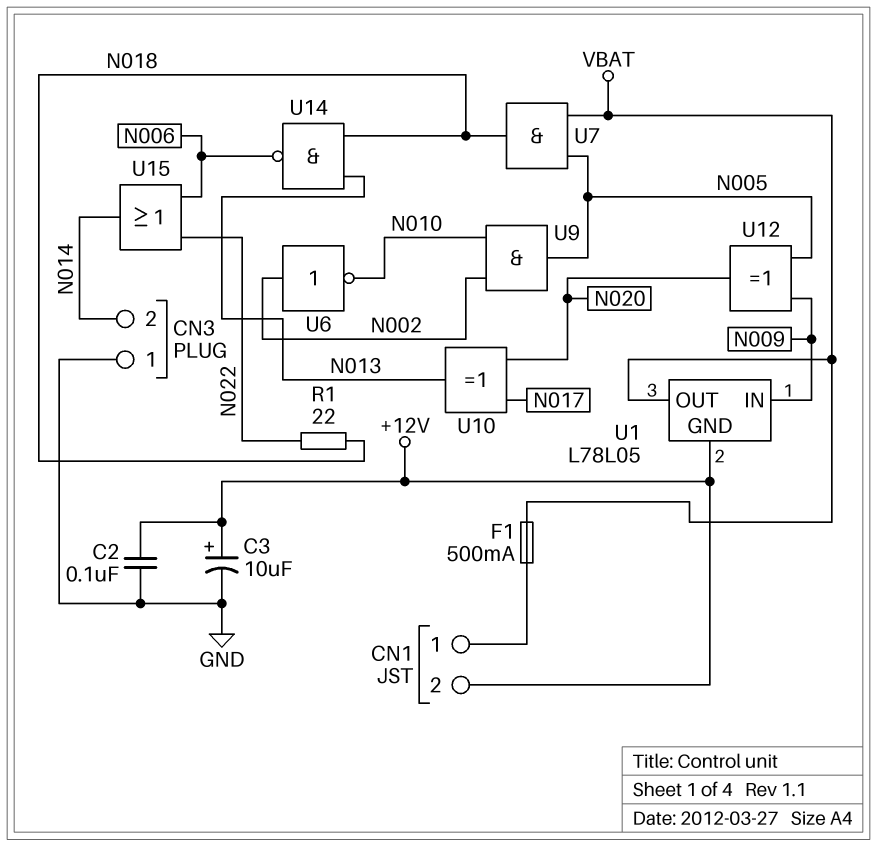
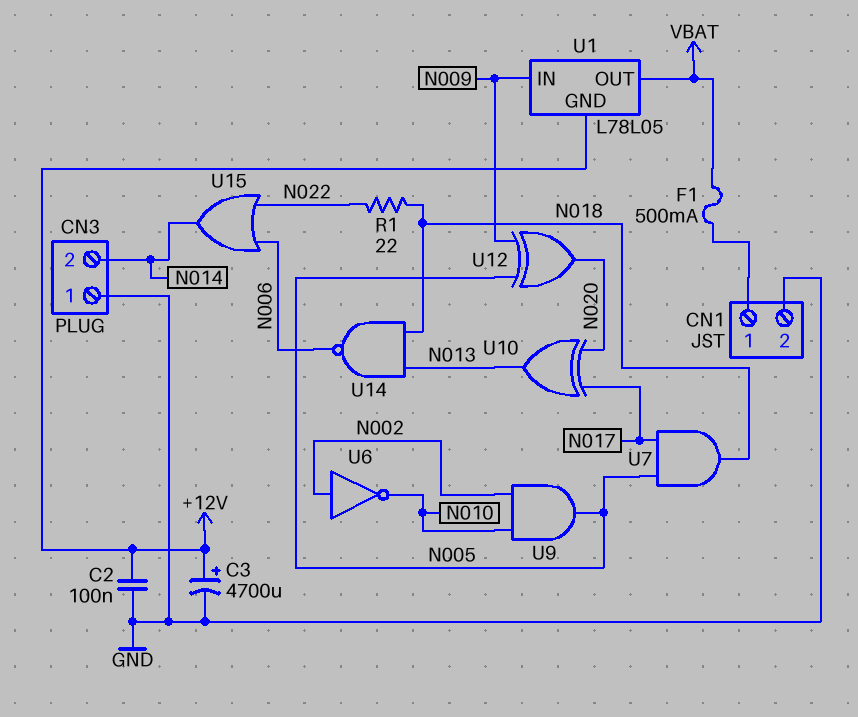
C3: 10uF (plus +12V, minus GND) -> 4700uF (plus +12V, minus GND)
CN1 pin 2: +12V -> GND
U7: AND (in N005, in VBAT, out N018) -> AND (in N005, in N017, out N018)

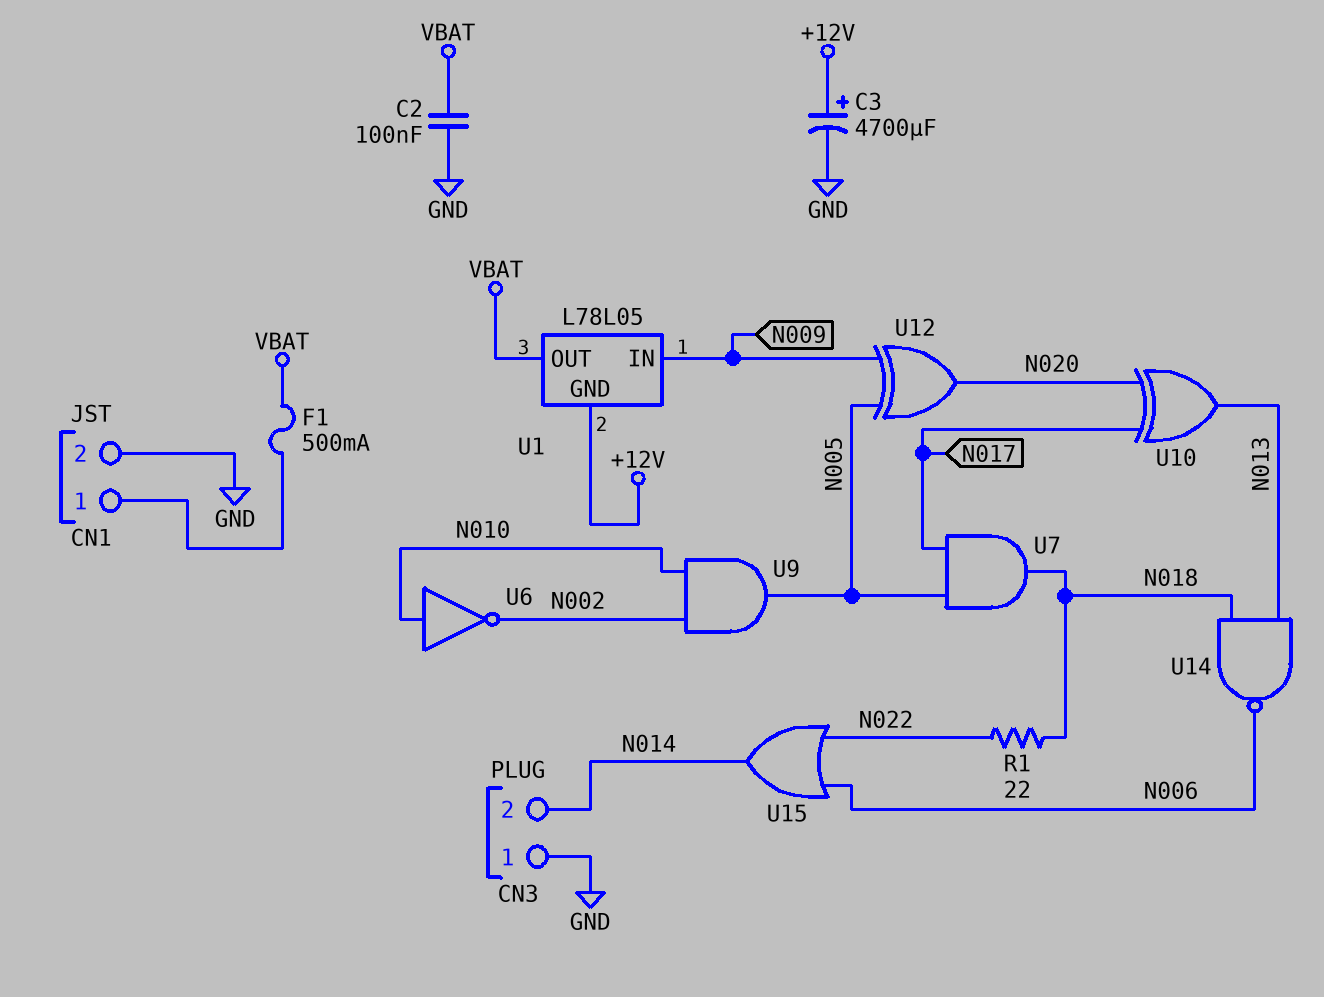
C2: 100nF (+12V, GND) -> 100nF (GND, VBAT)
U6: NOT (in N002, out N010) -> NOT (in N010, out N002)

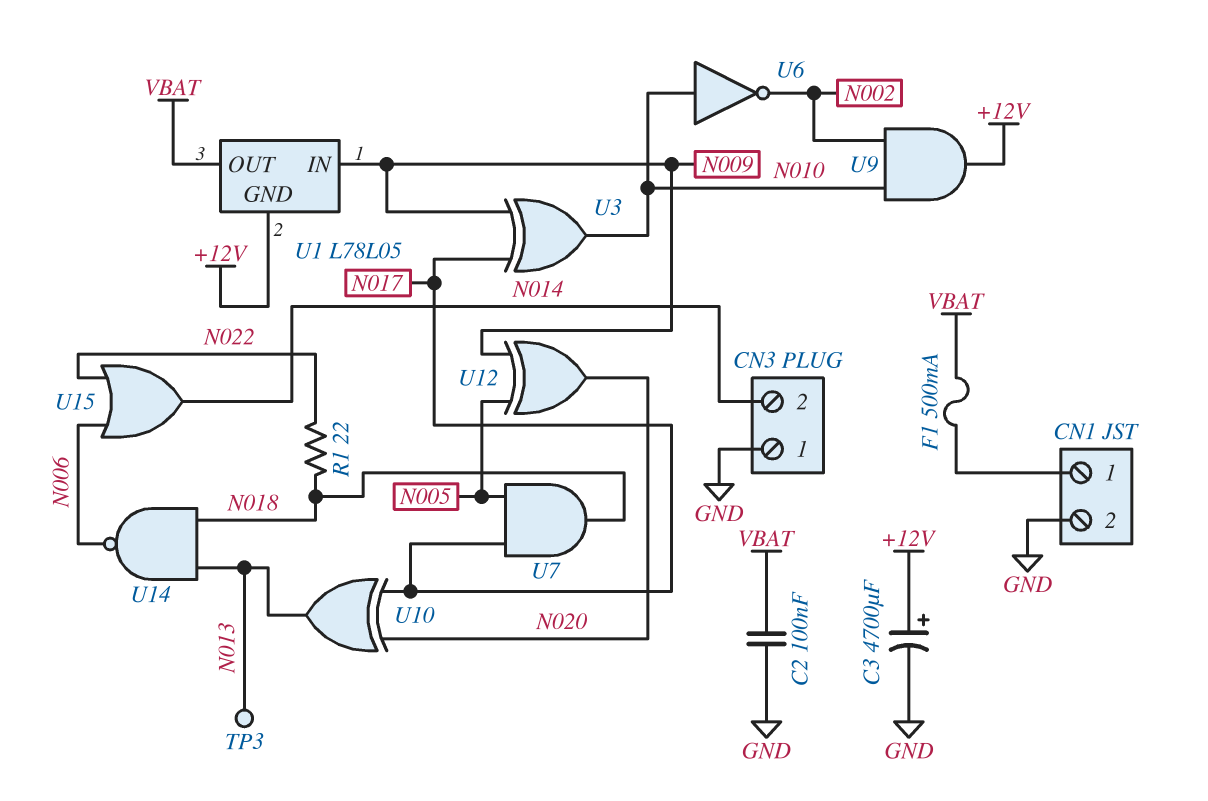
TP3: none -> test point (N013)
U3: none -> XOR (in N009, in N017, out N010)
U9: AND (in N002, in N010, out N005) -> AND (in N002, in N010, out +12V)

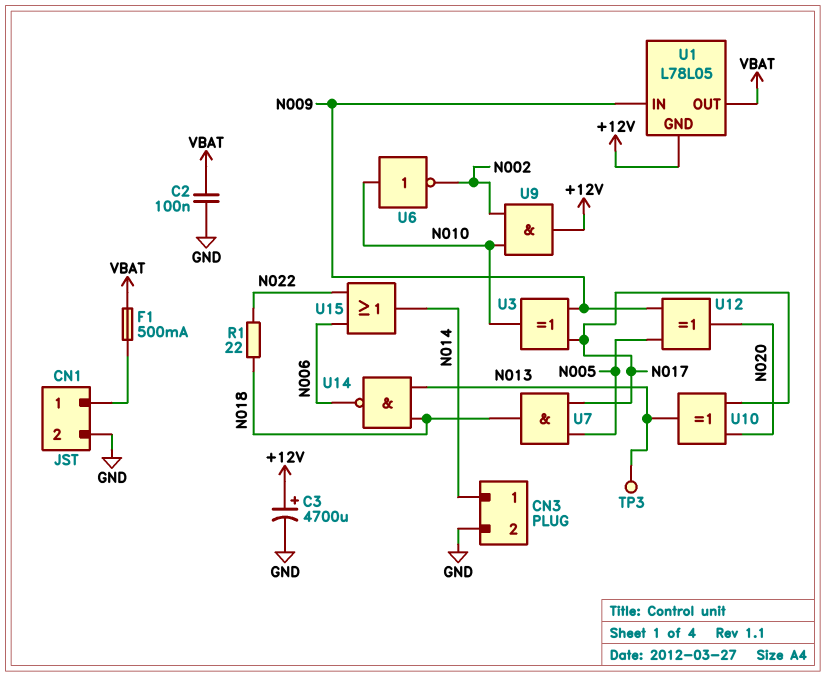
CN3 pin 1: GND -> N014
CN3 pin 2: N014 -> GND

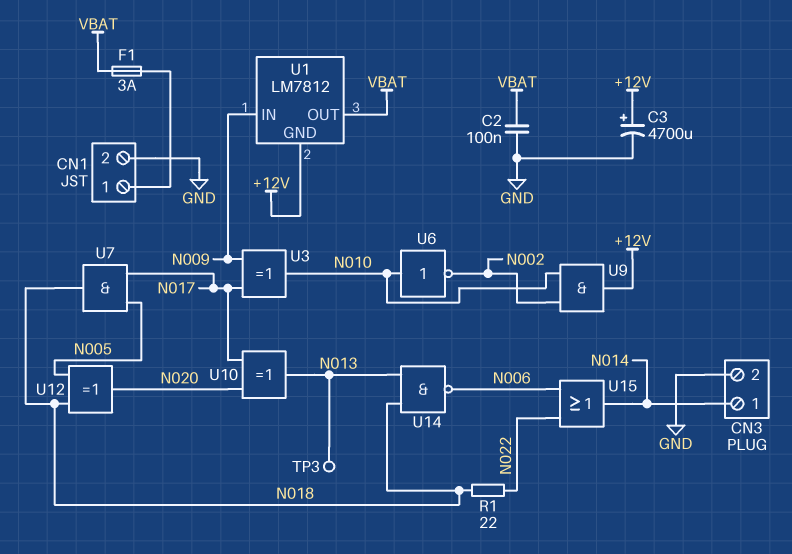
F1: 500mA (CN1/1, VBAT) -> 3A (CN1/1, VBAT)
U1: L78L05 -> LM7812
U12: XOR (in N005, in N009, out N020) -> XOR (in N005, in N018, out N020)

